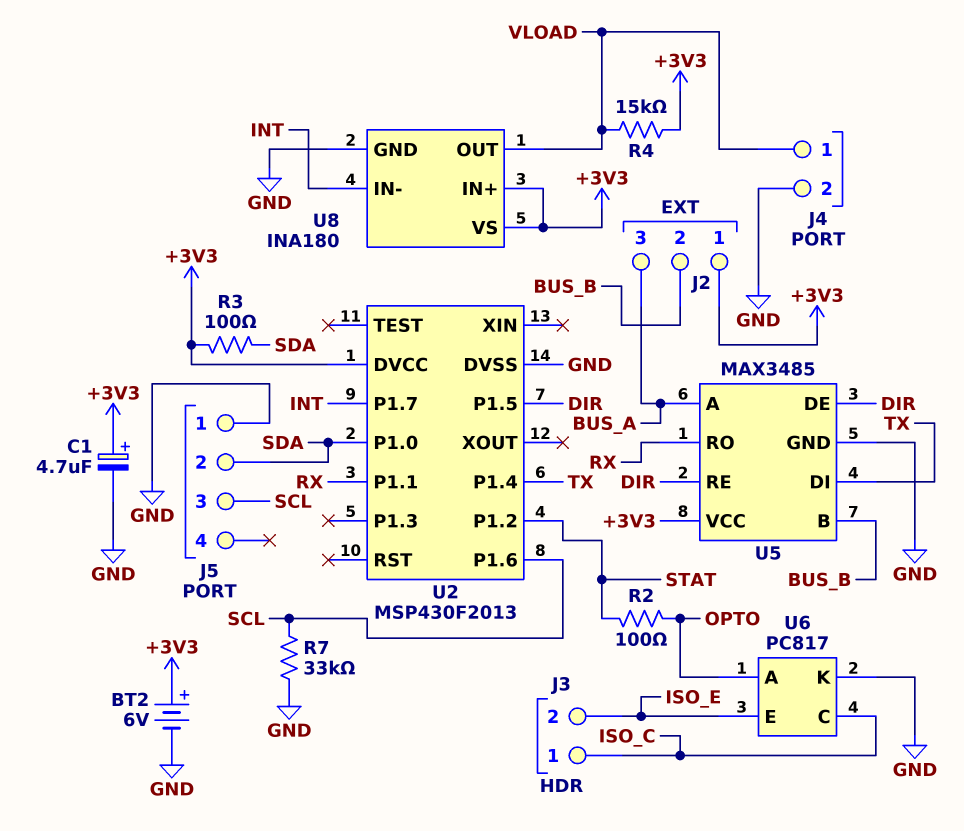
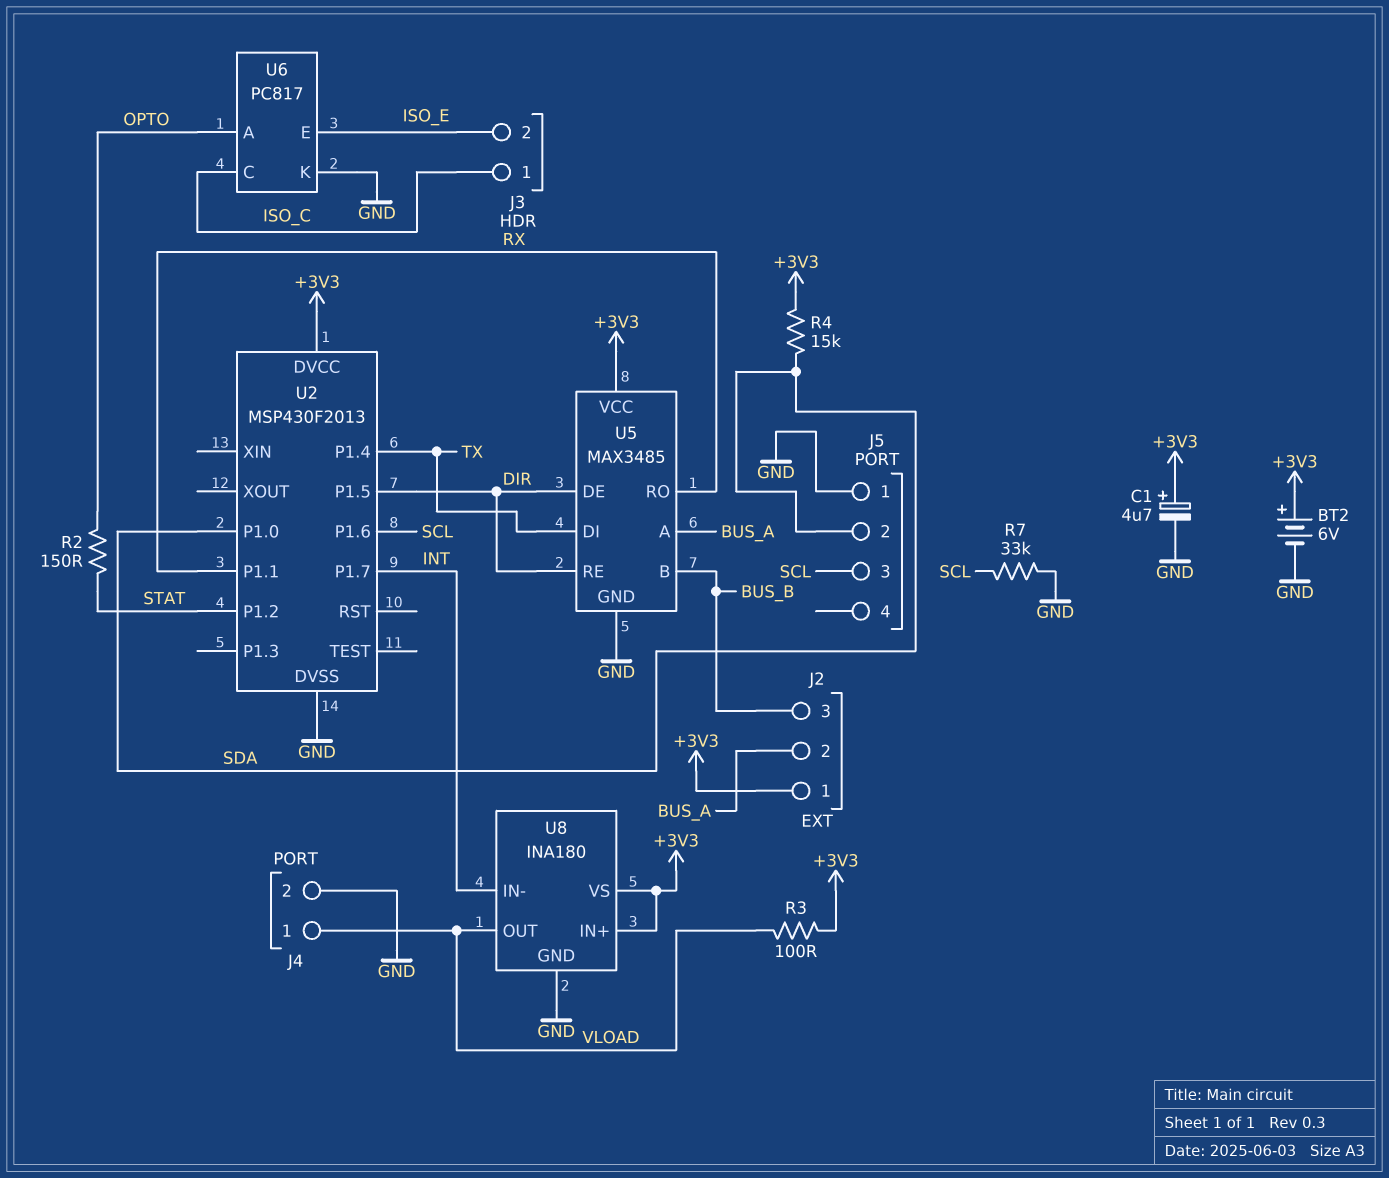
J2 pin 2: BUS_B -> BUS_A
J2 pin 3: BUS_A -> BUS_B
R2: 100 (OPTO, STAT) -> 150 (OPTO, STAT)
R3: 100 (+3V3, SDA) -> 100 (+3V3, VLOAD)
R4: 15k (+3V3, VLOAD) -> 15k (+3V3, SDA)

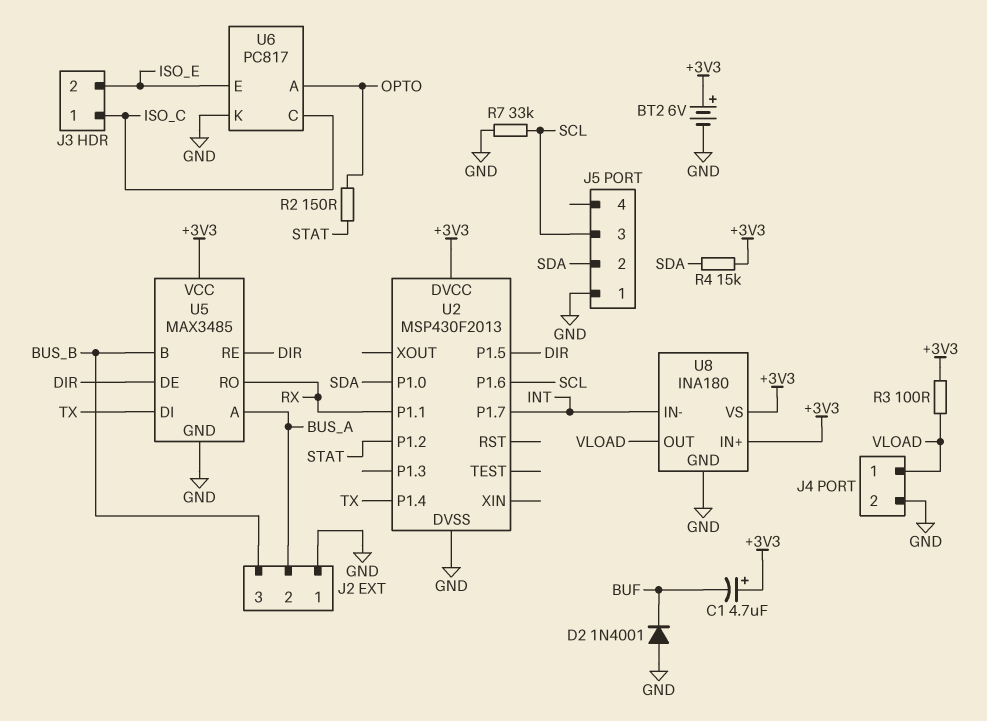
C1: 4.7uF (plus +3V3, minus GND) -> 4.7uF (plus +3V3, minus BUF)
D2: none -> diode 1N4001 (A GND, K BUF)
J2 pin 1: +3V3 -> GND

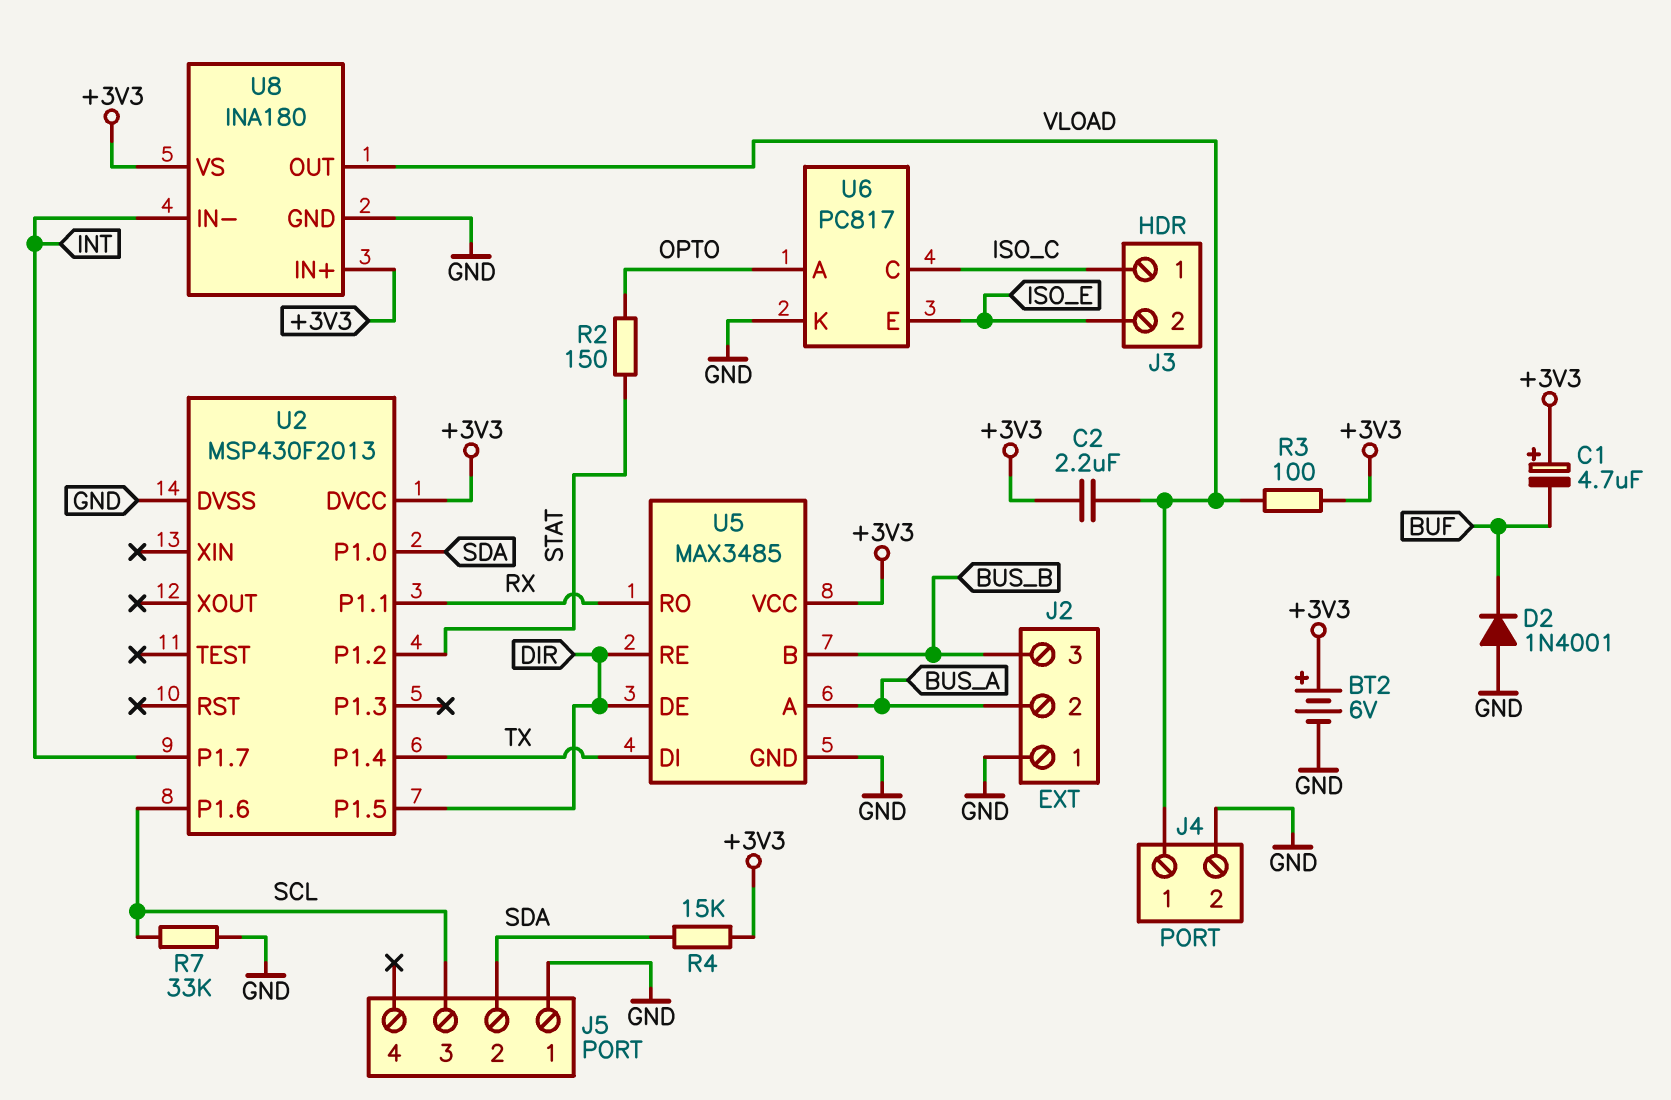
C2: none -> 2.2uF (+3V3, VLOAD)

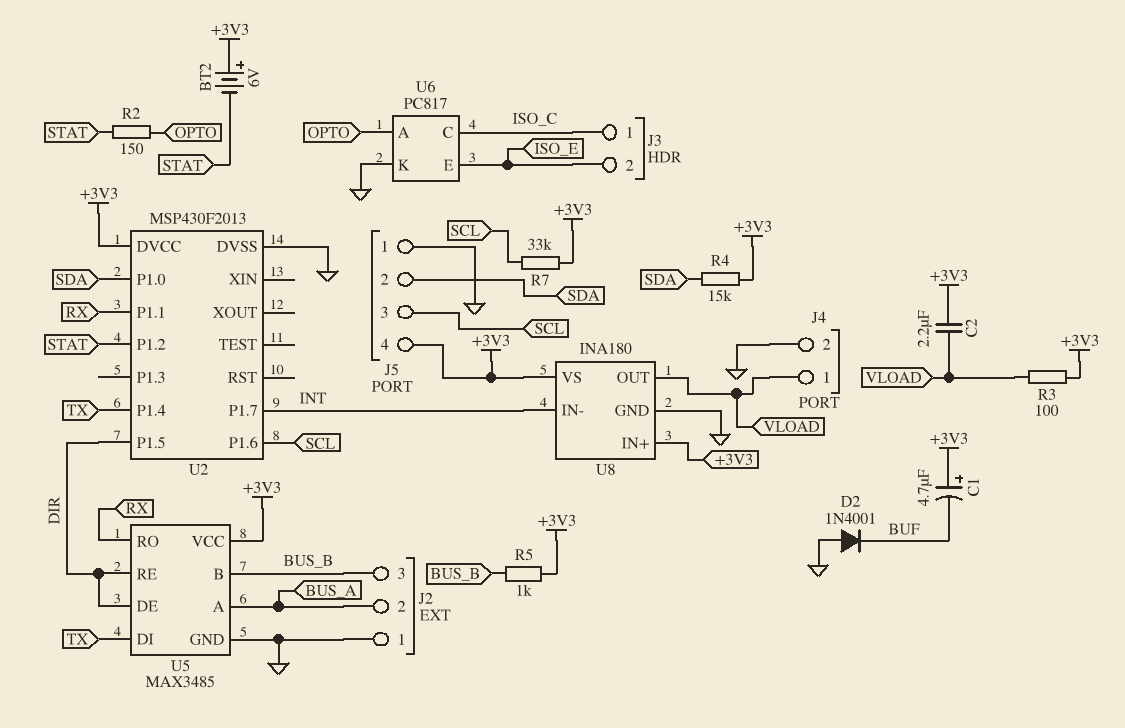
BT2: 6V (plus +3V3, minus GND) -> 6V (plus +3V3, minus STAT)
J5 pin 4: none -> +3V3
R5: none -> 1k (+3V3, BUS_B)
R7: 33k (GND, SCL) -> 33k (+3V3, SCL)

